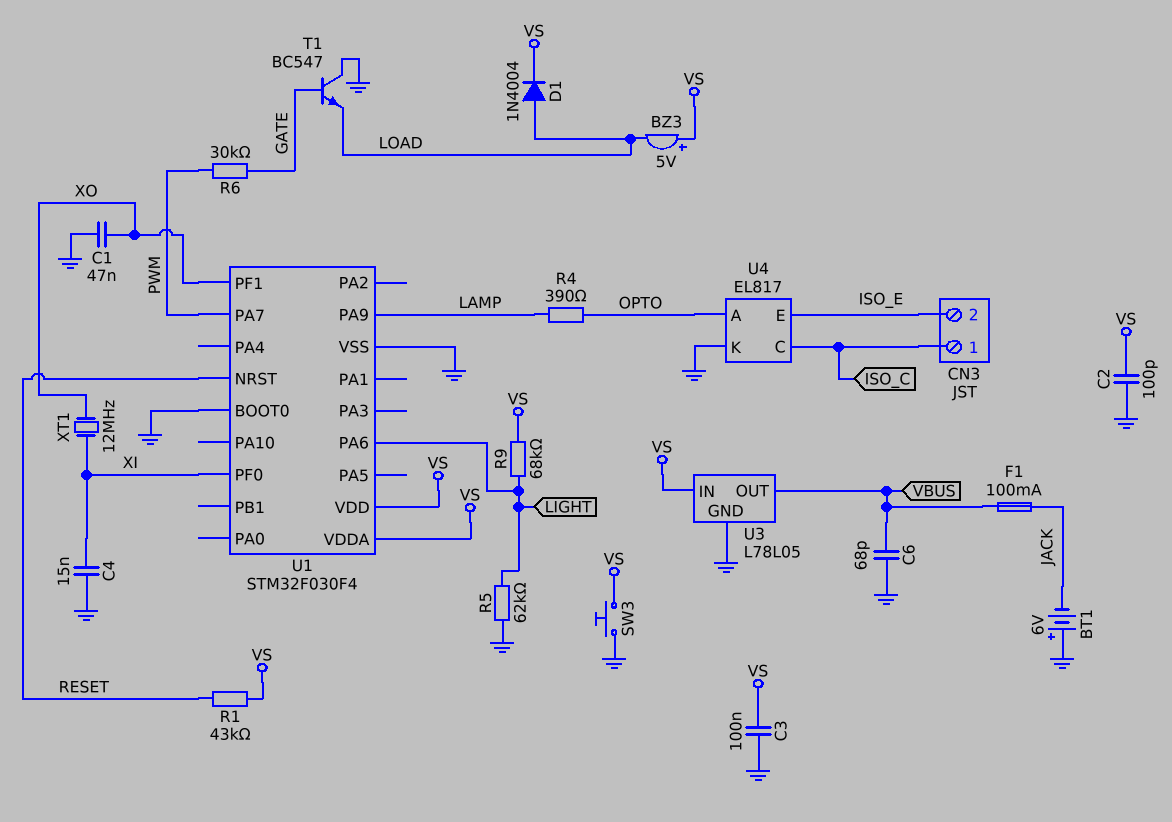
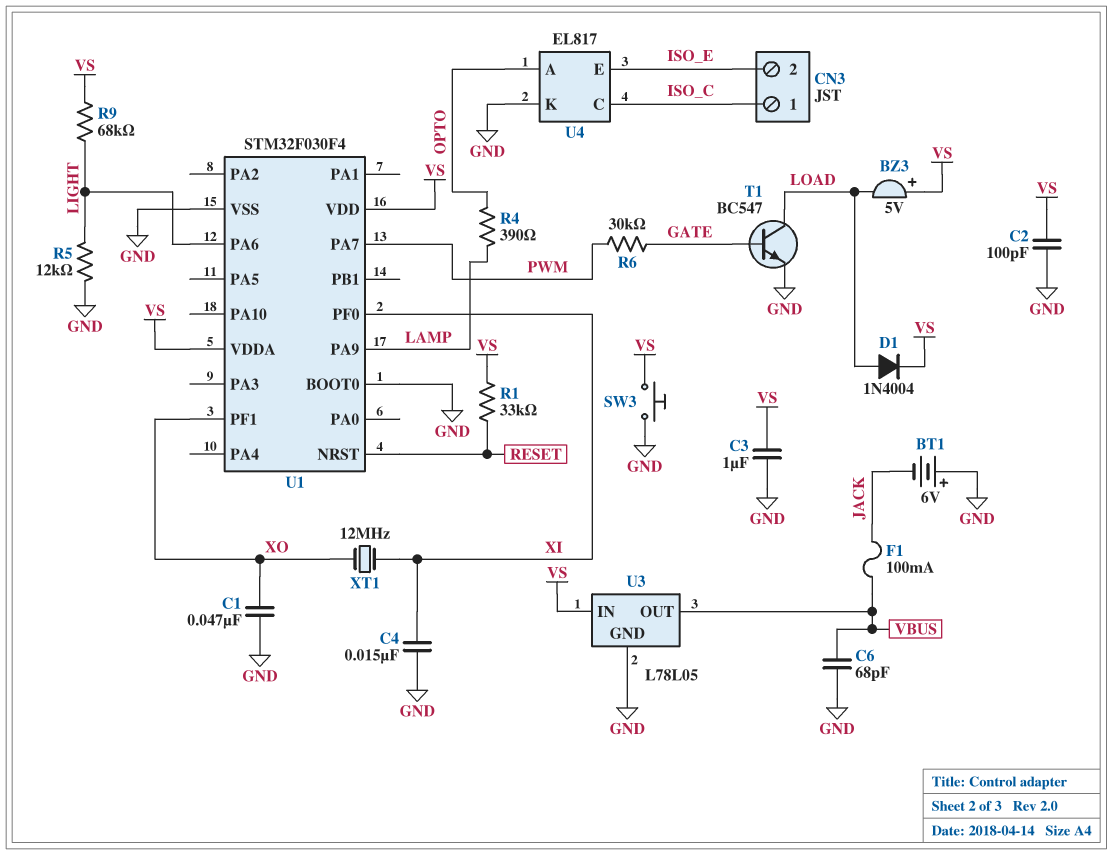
C3: 100nF (GND, VS) -> 1uF (GND, VS)
R1: 43k (RESET, VS) -> 33k (RESET, VS)
R5: 62k (GND, LIGHT) -> 12k (GND, LIGHT)
T1: NPN BC547 (B GATE, C GND, E LOAD) -> NPN BC547 (B GATE, C LOAD, E GND)

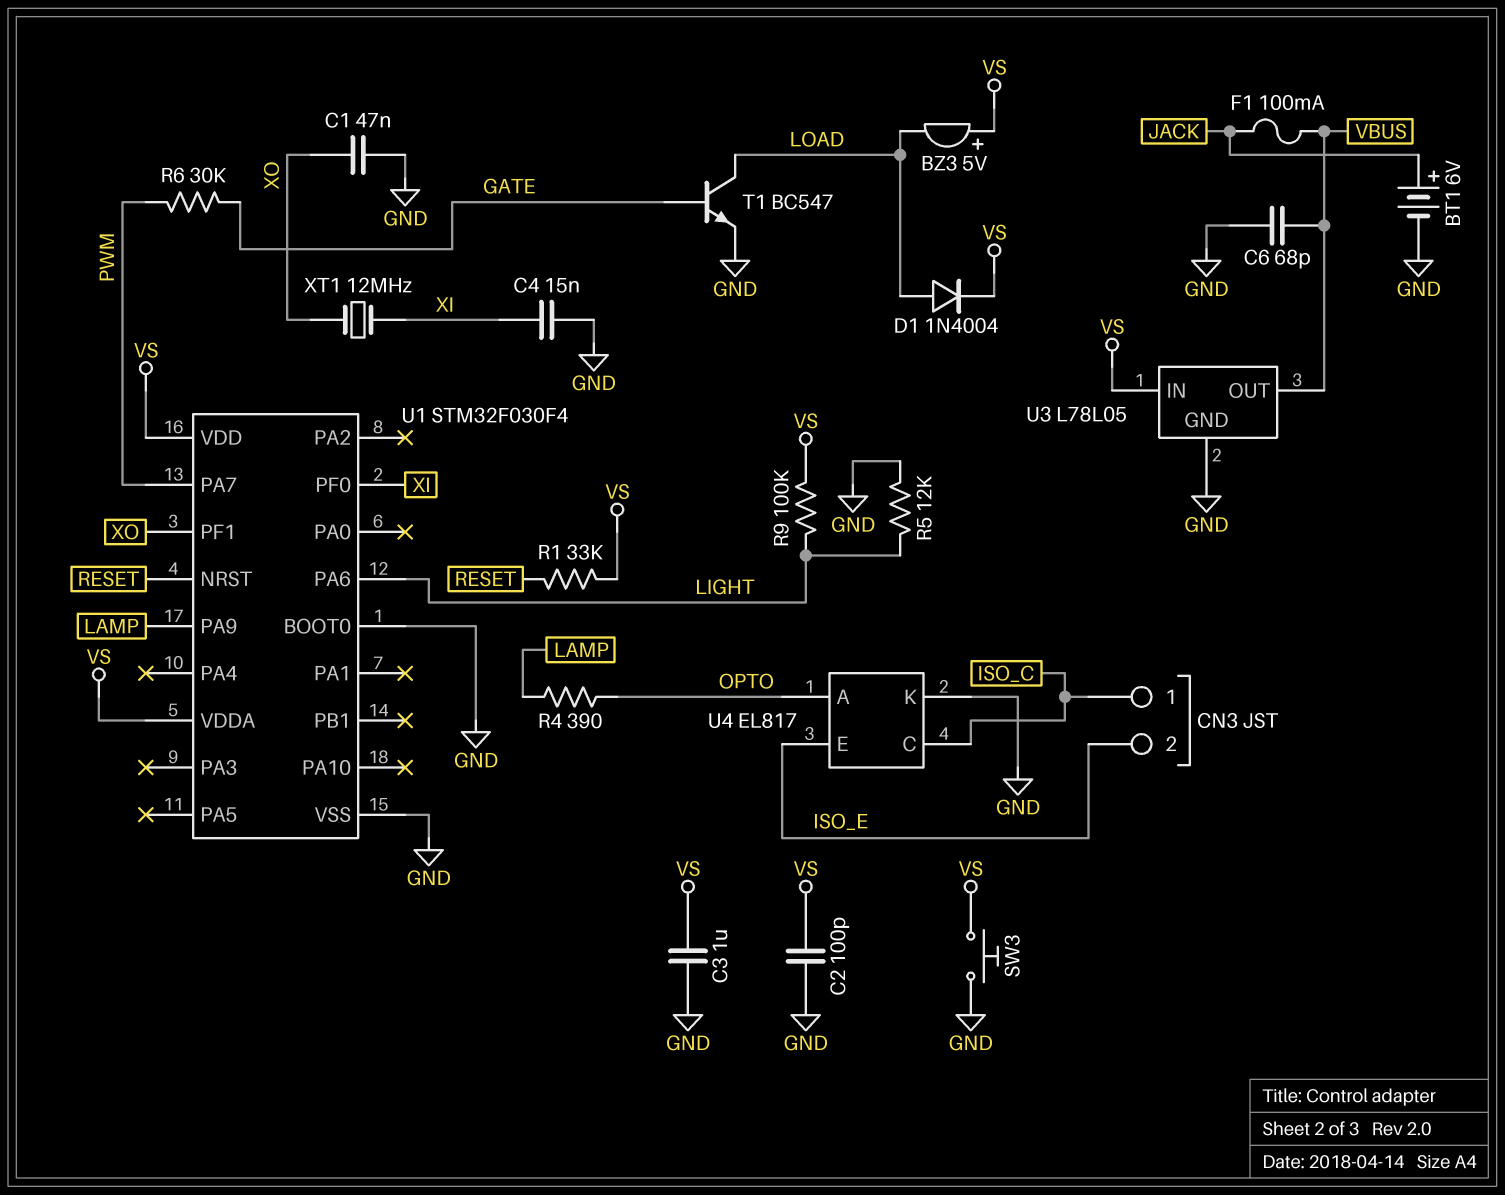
BT1: 6V (plus GND, minus JACK) -> 6V (plus JACK, minus GND)
R9: 68k (LIGHT, VS) -> 100k (LIGHT, VS)

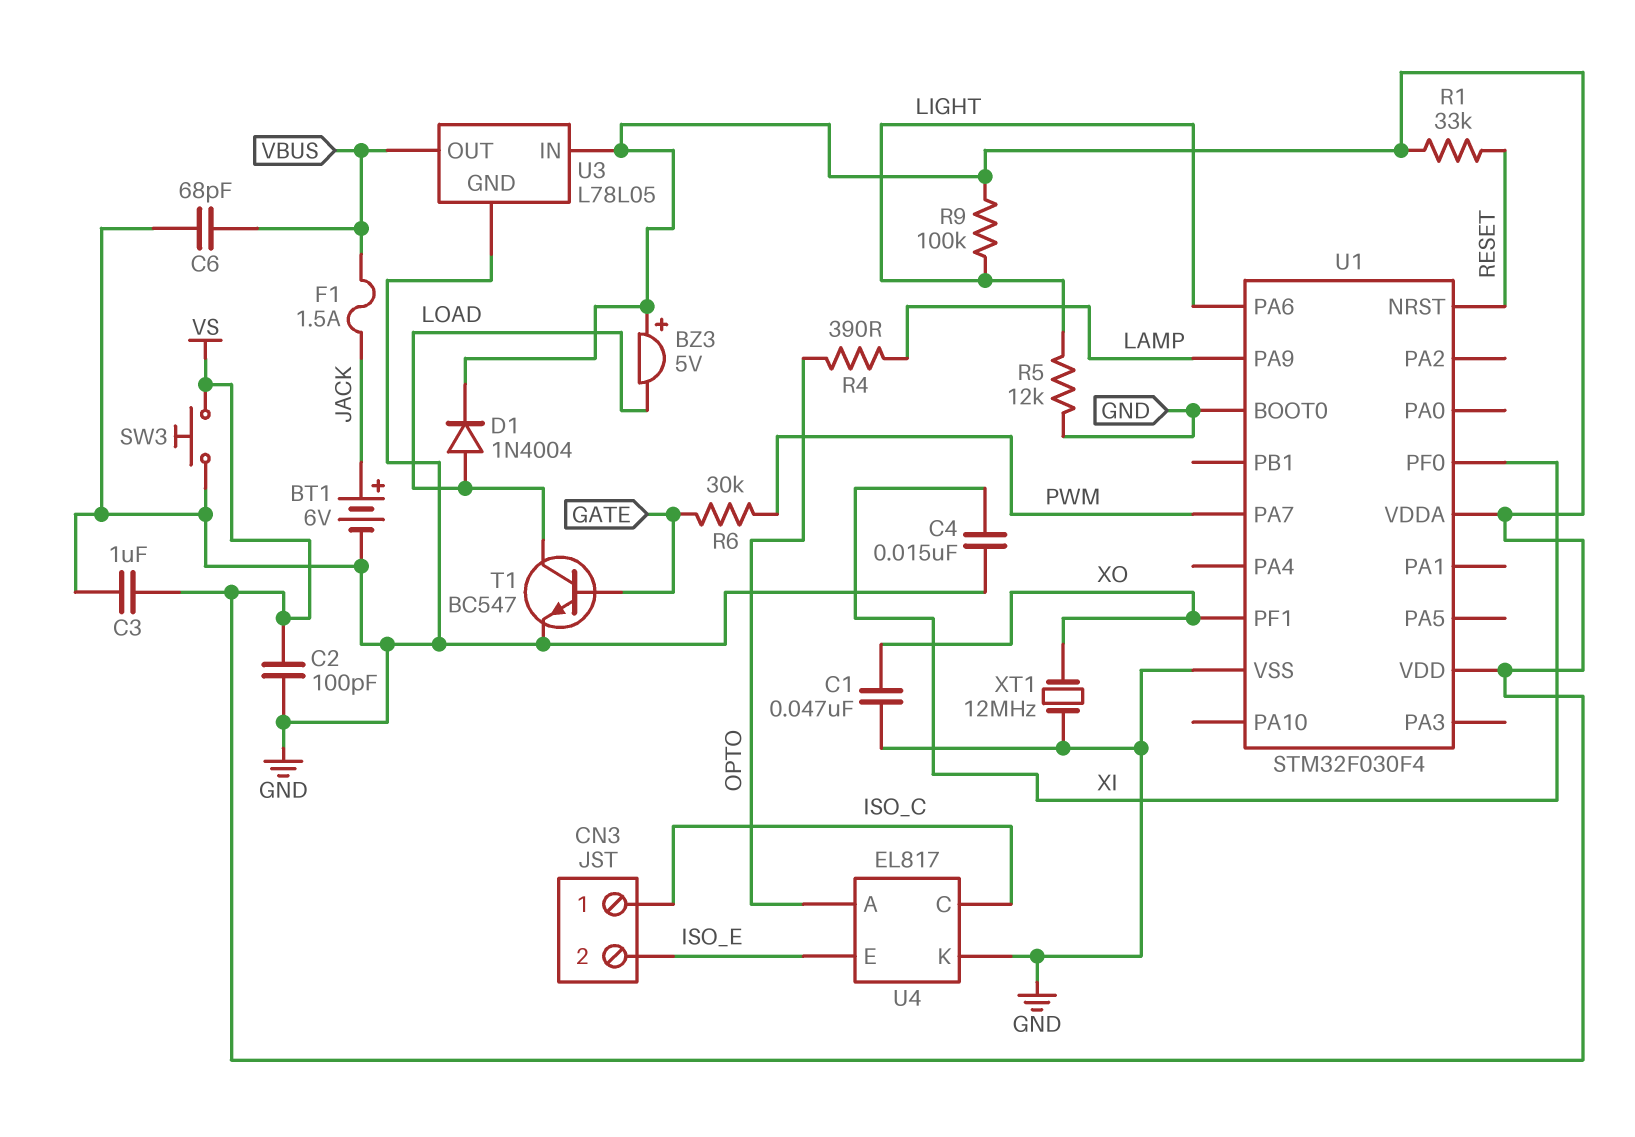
F1: 100mA (JACK, VBUS) -> 1.5A (JACK, VBUS)
XT1: 12MHz (XI, XO) -> 12MHz (GND, XO)

